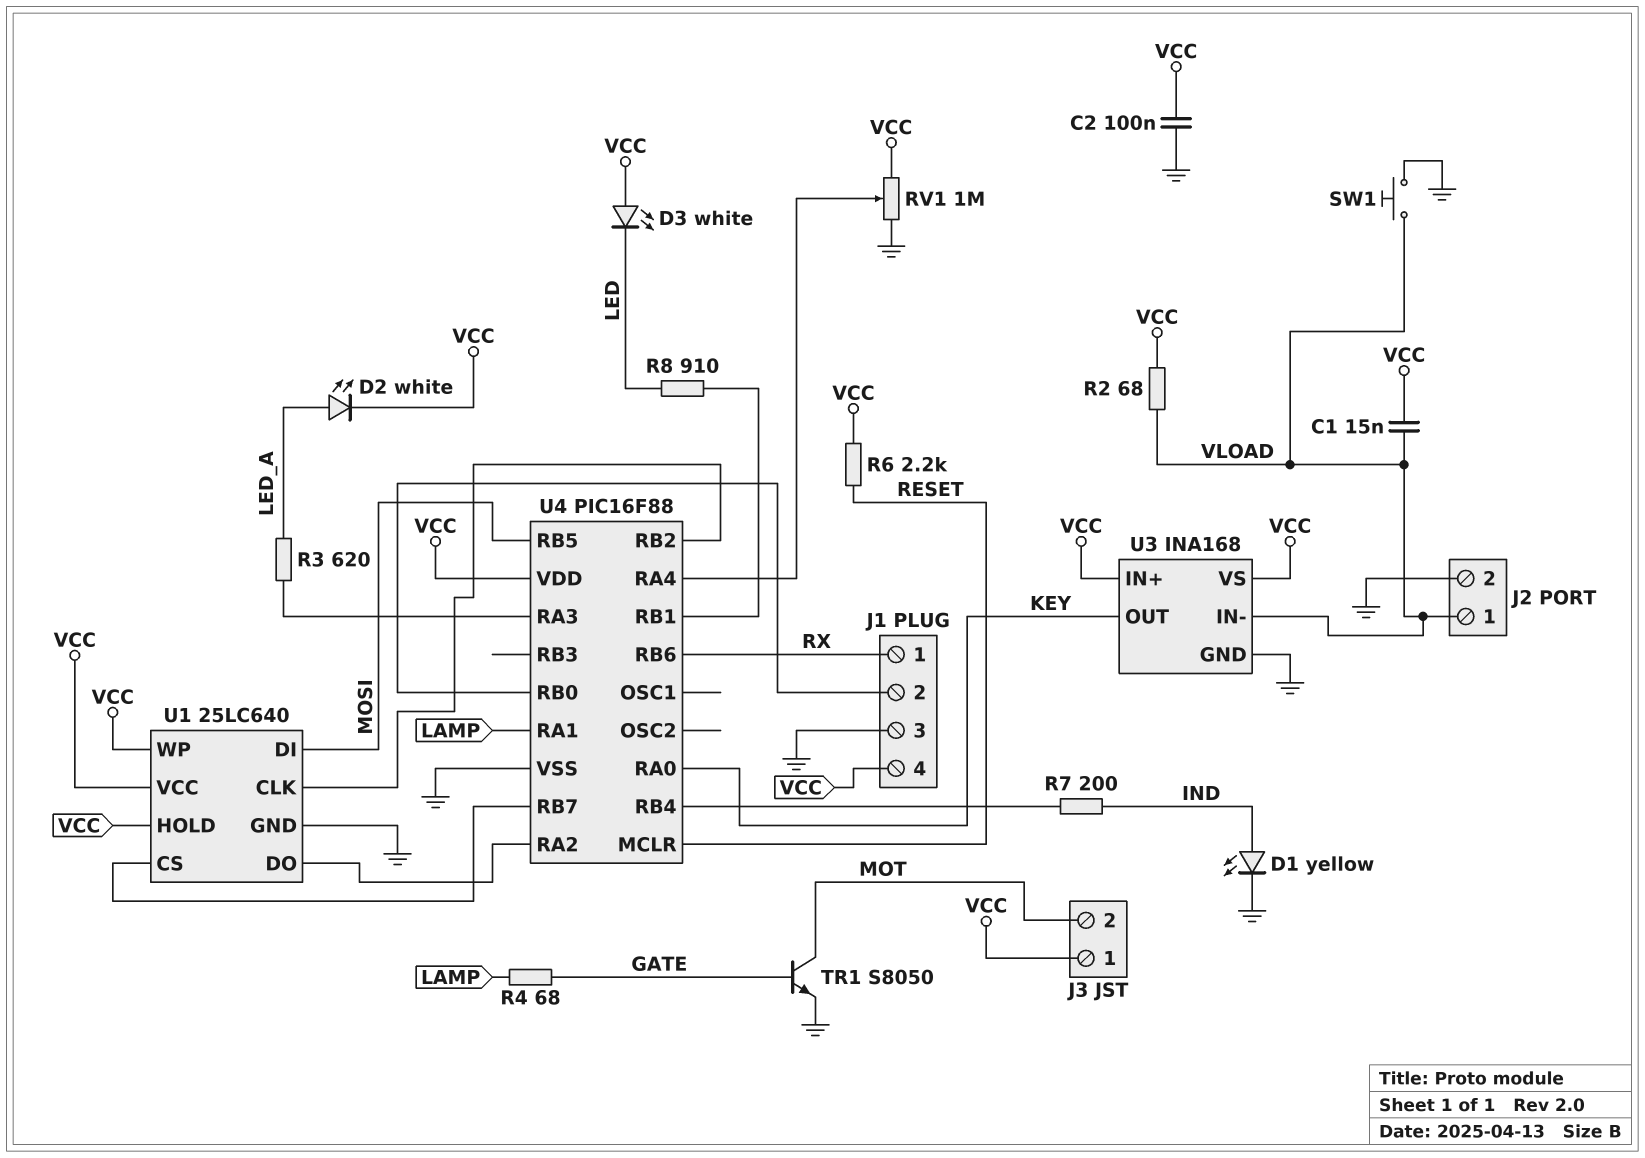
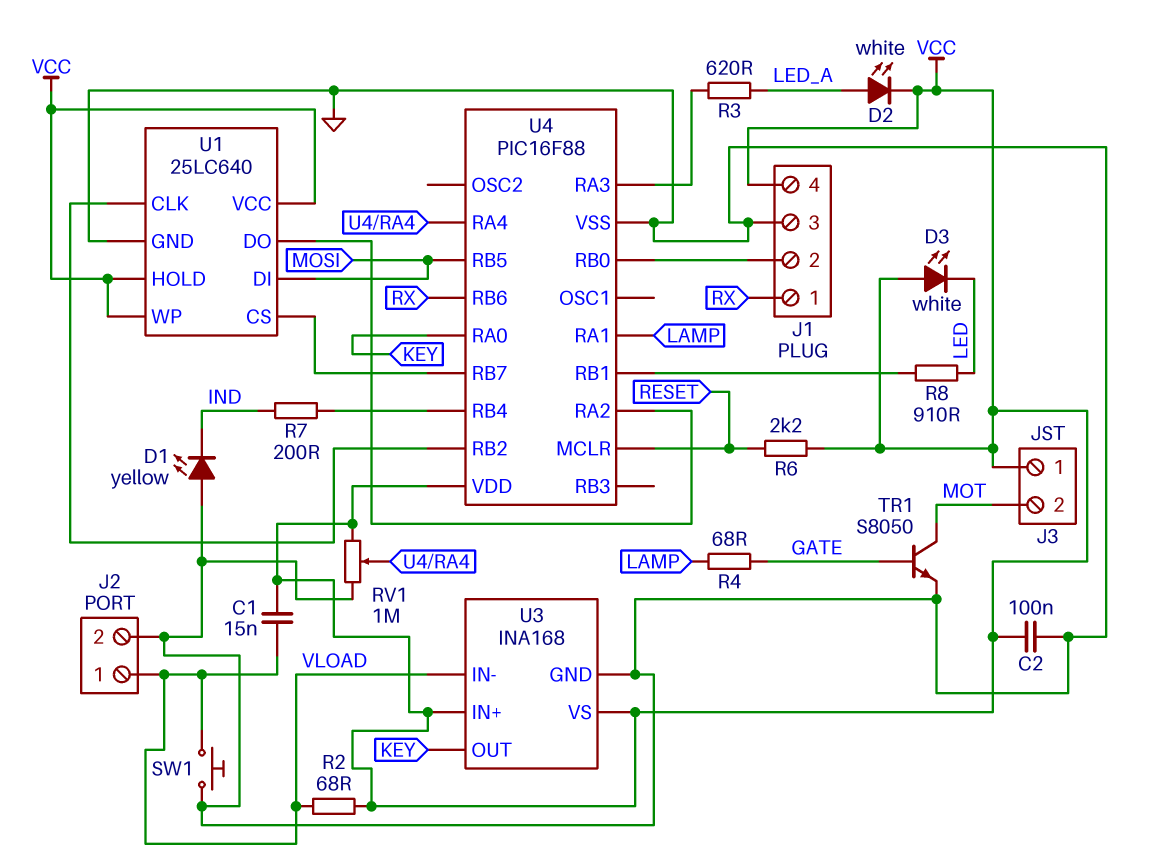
D1: LED yellow (A IND, K GND) -> LED yellow (A GND, K IND)

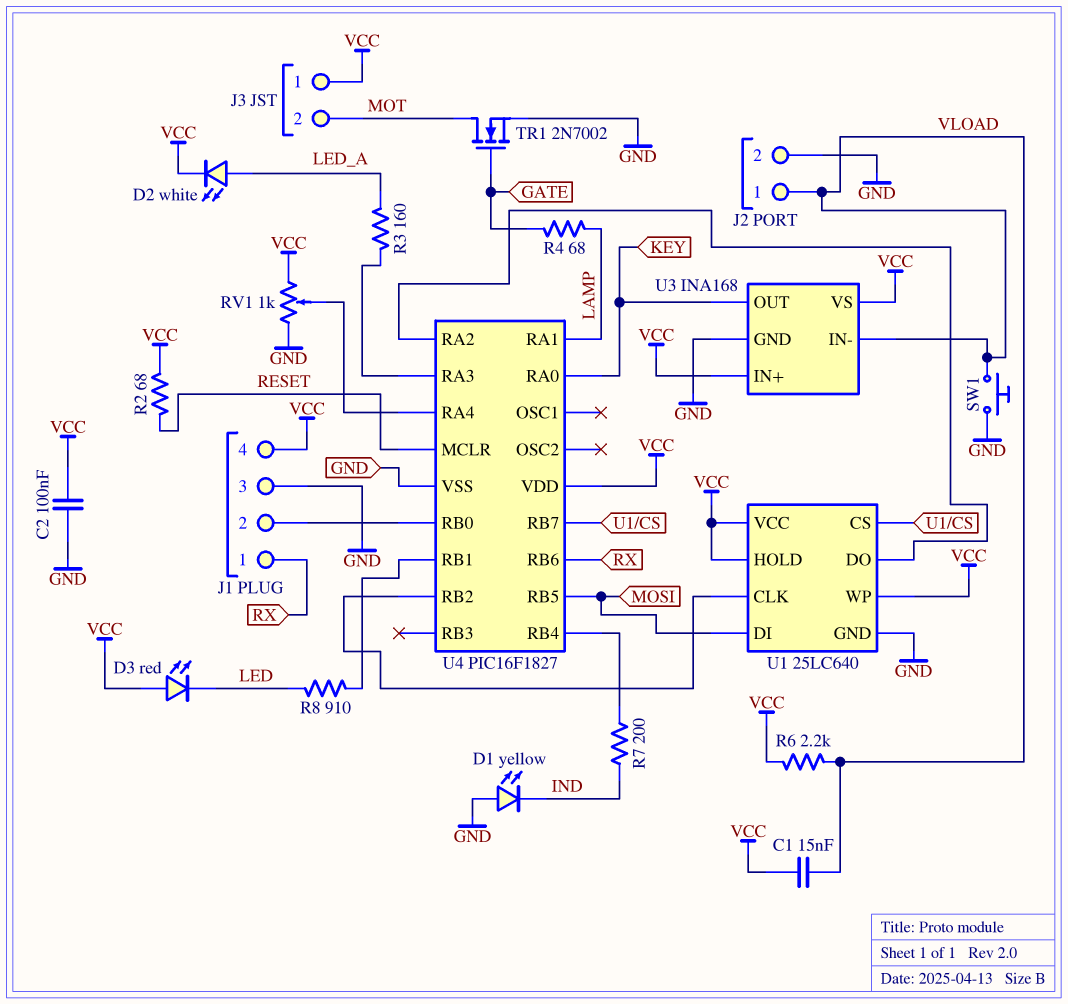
D3: LED white (A VCC, K LED) -> LED red (A VCC, K LED)
R2: 68 (VCC, VLOAD) -> 68 (RESET, VCC)
R3: 620 (LED_A, U4/RA3) -> 160 (LED_A, U4/RA3)
R6: 2.2k (RESET, VCC) -> 2.2k (VCC, VLOAD)
RV1: 1M (GND, VCC, wiper U4/RA4) -> 1k (GND, VCC, wiper U4/RA4)
TR1: NPN S8050 (B GATE, C MOT, E GND) -> NMOS 2N7002 (G GATE, D MOT, S GND)
U4: PIC16F88 -> PIC16F1827

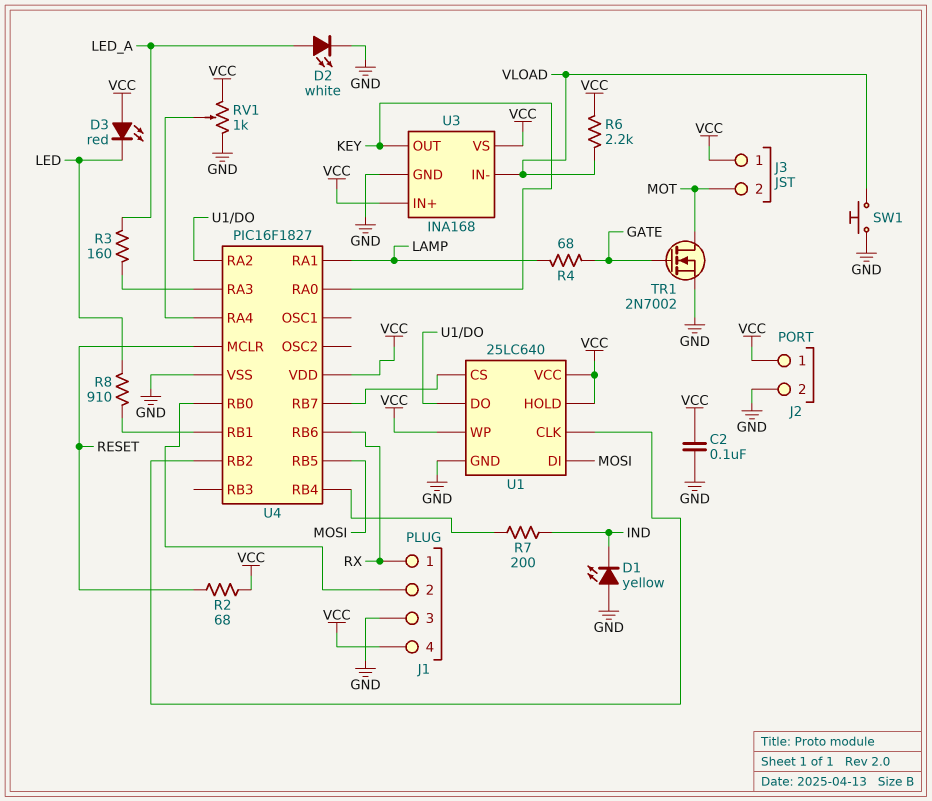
C1: 15nF (VCC, VLOAD) -> none
D2: LED white (A LED_A, K VCC) -> LED white (A LED_A, K GND)
J2 pin 1: VLOAD -> VCC

